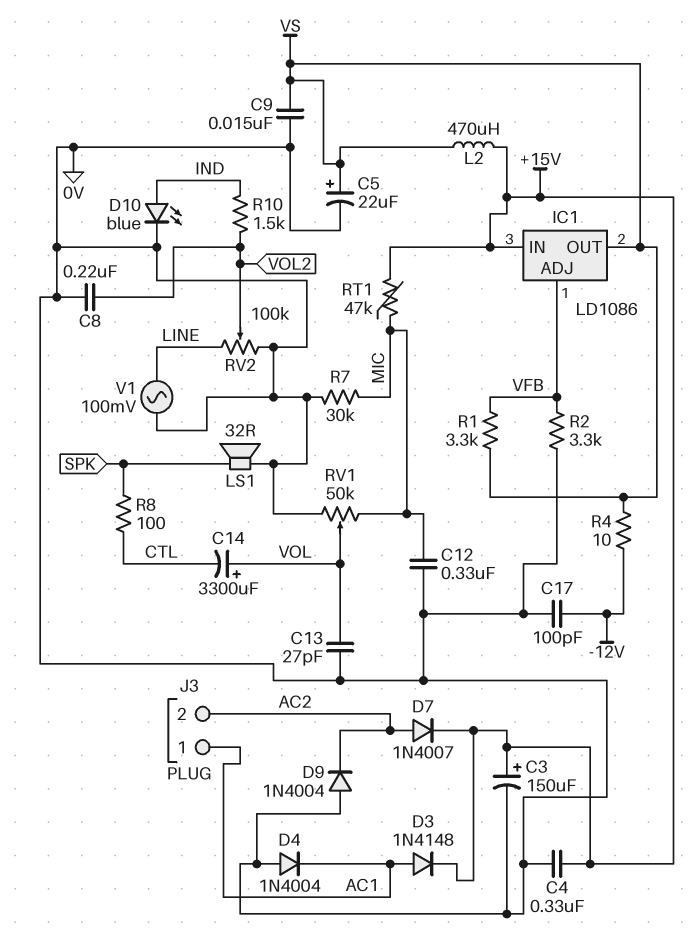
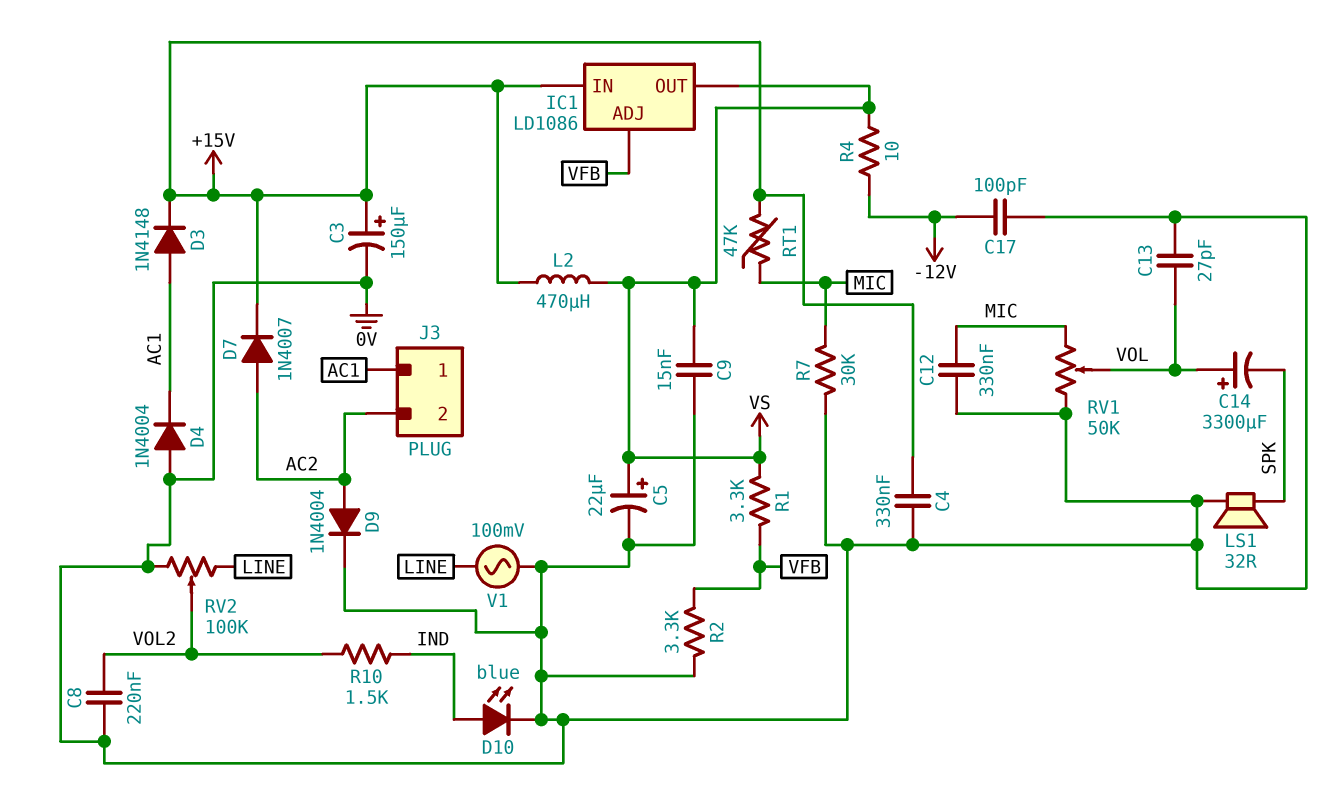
C14: 3300uF (plus VOL, minus CTL) -> 3300uF (plus VOL, minus SPK)
D9: diode 1N4004 (A 0V, K AC2) -> diode 1N4004 (A AC2, K 0V)
R8: 100 (CTL, SPK) -> none

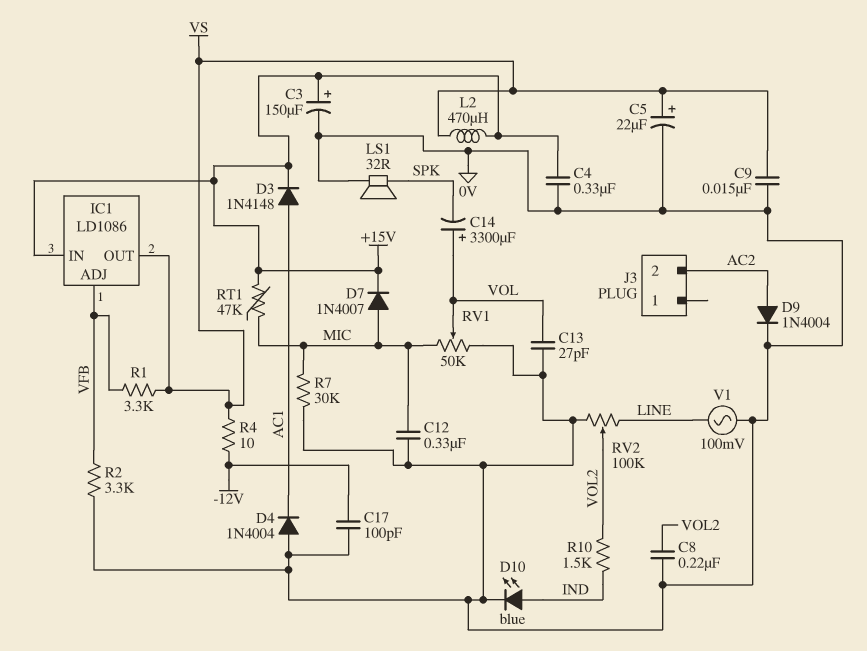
D7: diode 1N4007 (A AC2, K +15V) -> diode 1N4007 (A MIC, K +15V)
J3 pin 1: AC1 -> none

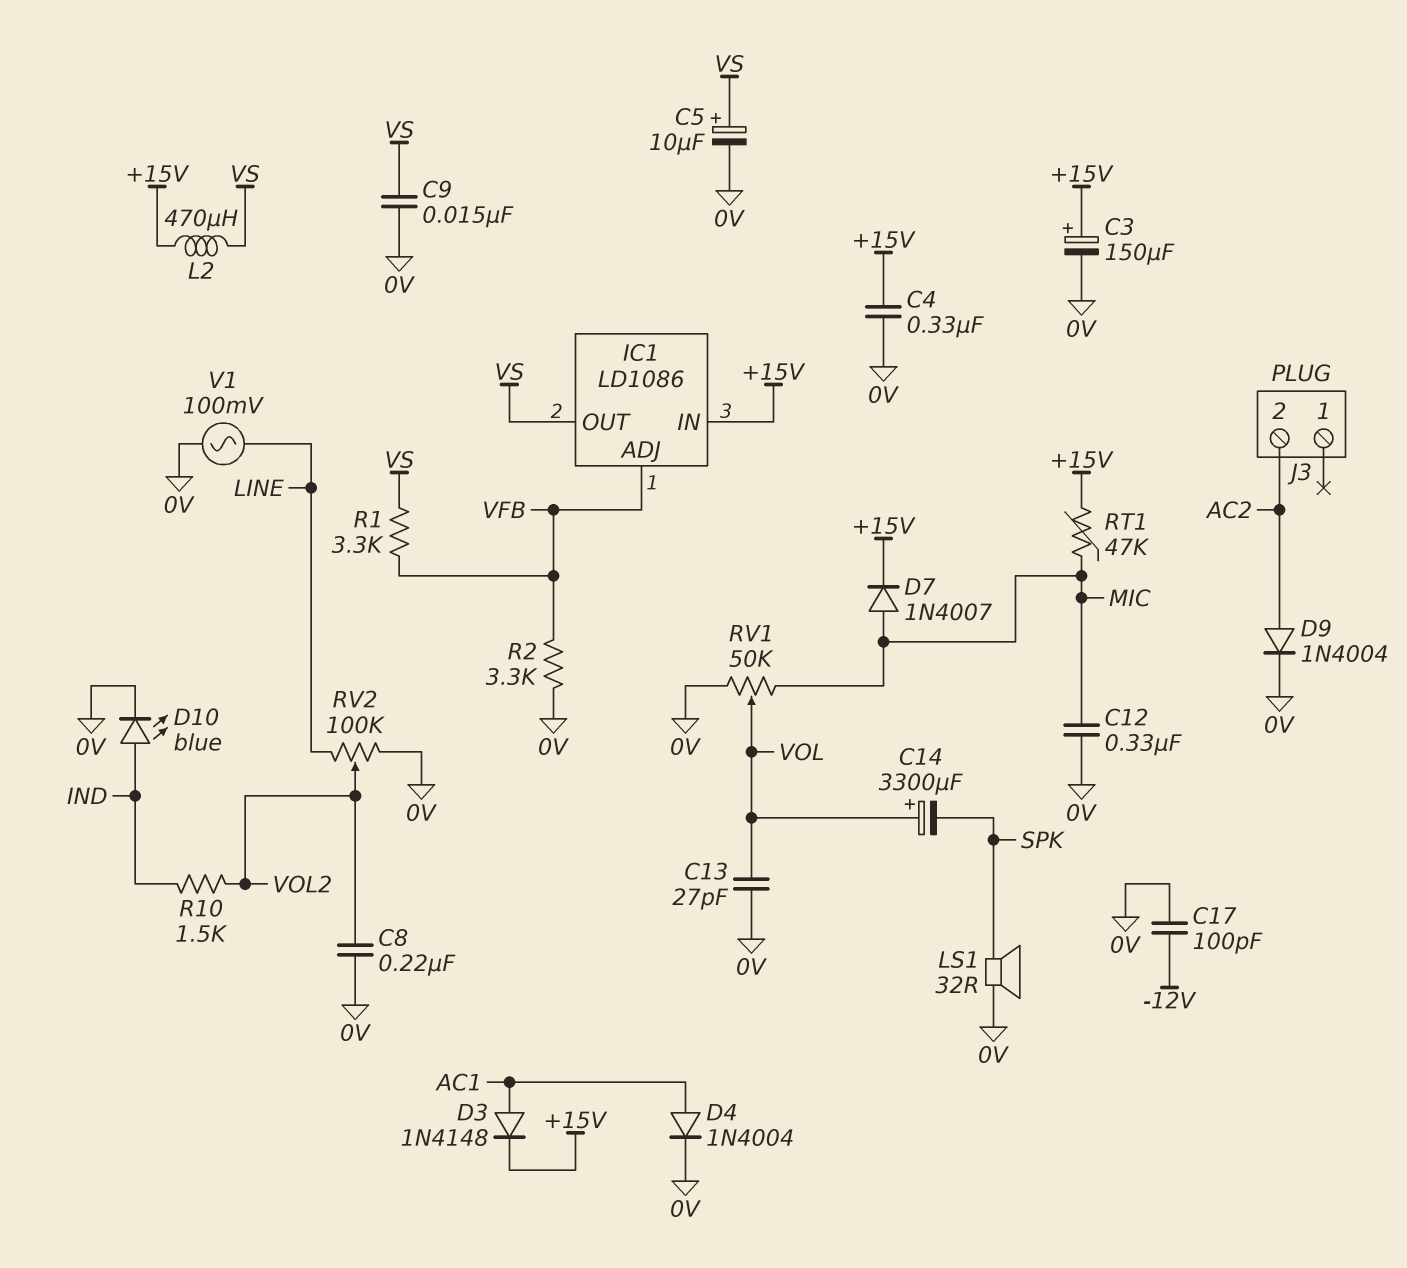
C5: 22uF (plus VS, minus 0V) -> 10uF (plus VS, minus 0V)
D4: diode 1N4004 (A 0V, K AC1) -> diode 1N4004 (A AC1, K 0V)
R4: 10 (-12V, VS) -> none
R7: 30k (0V, MIC) -> none

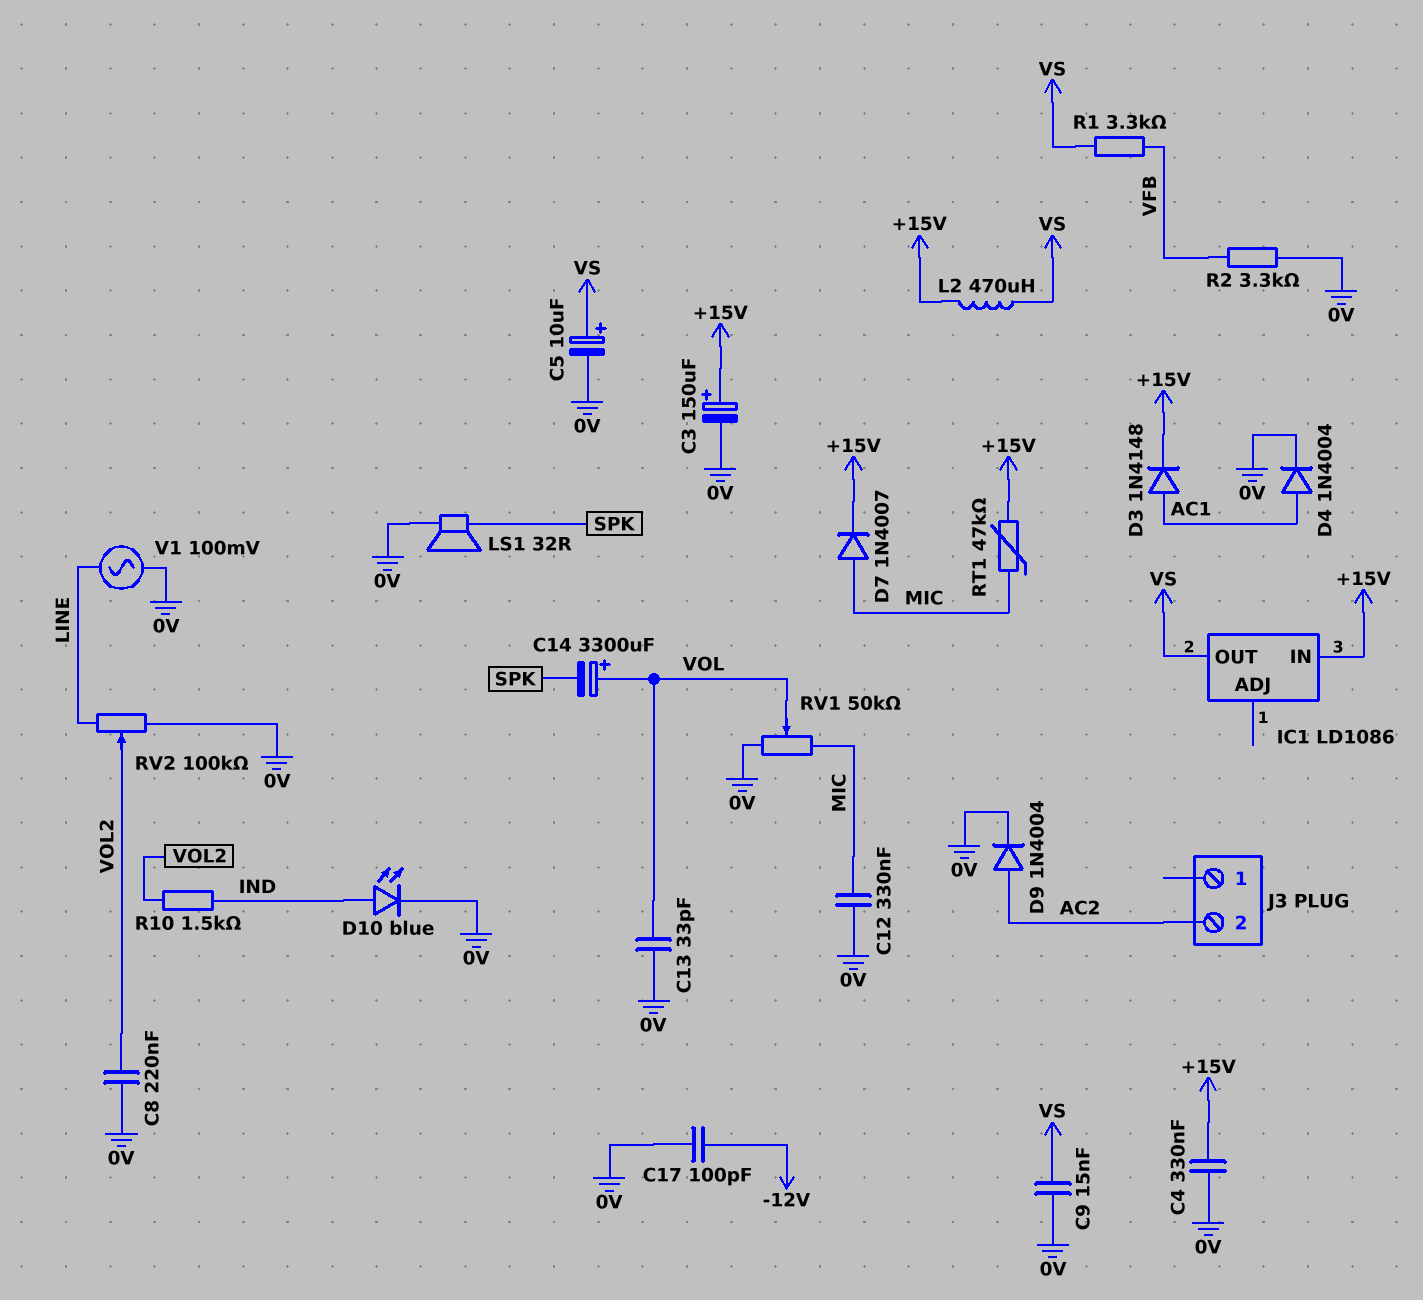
C13: 27pF (0V, VOL) -> 33pF (0V, VOL)
IC1 pin ADJ: VFB -> none

